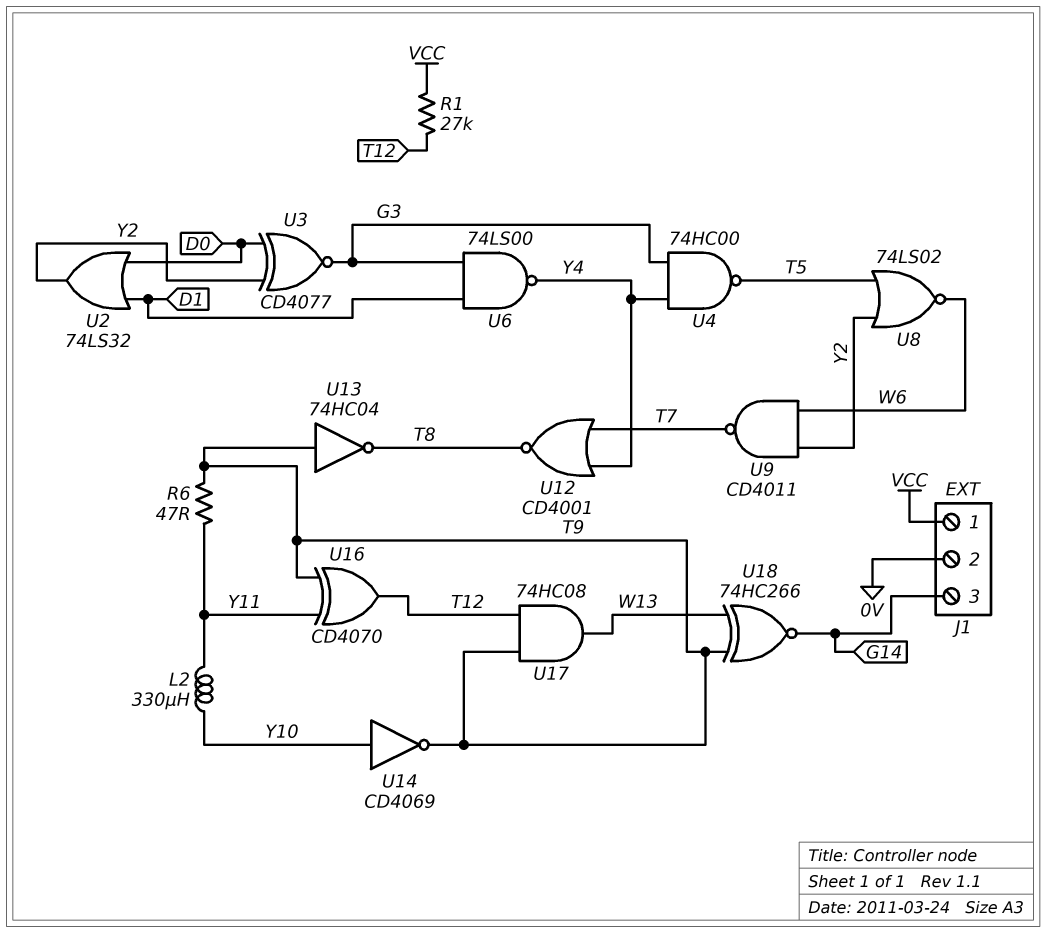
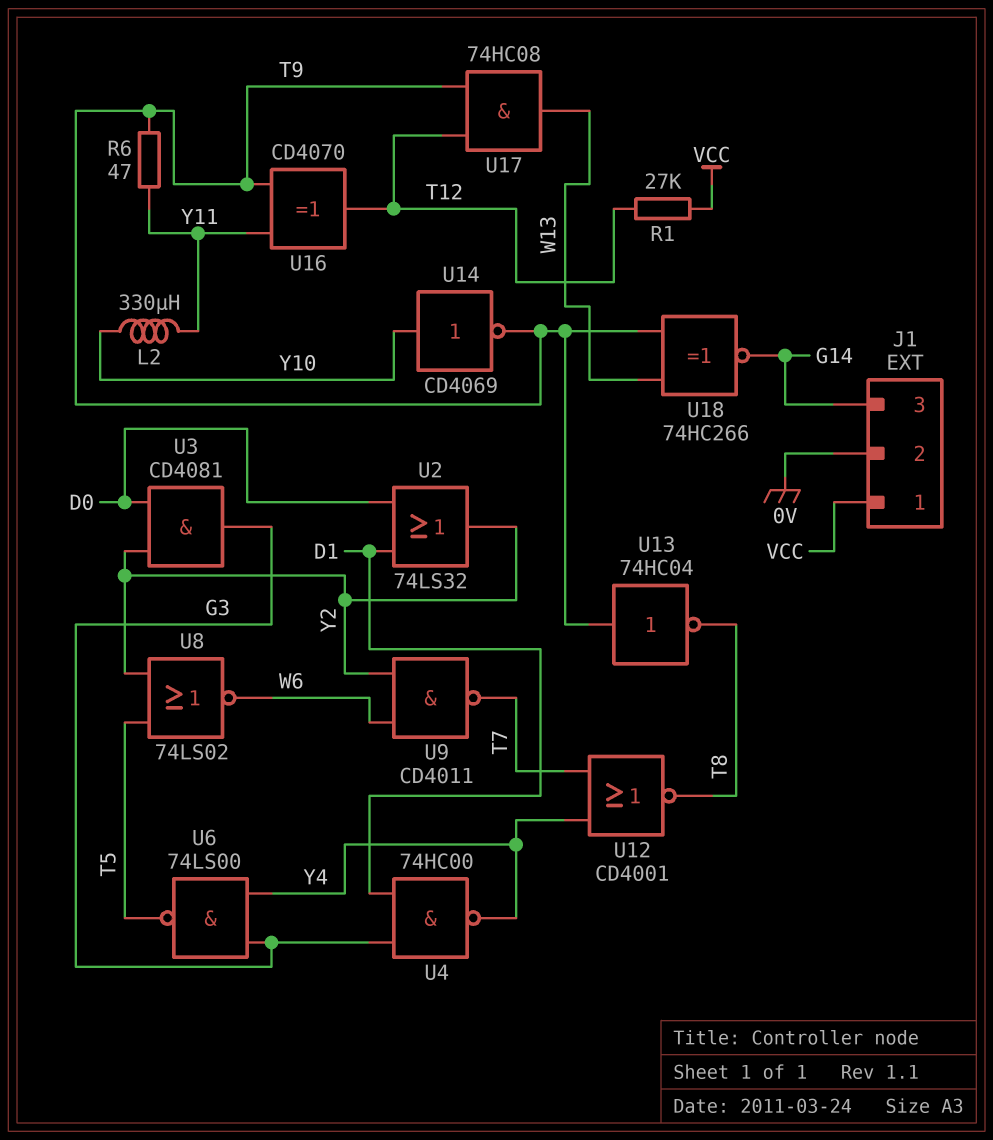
U3: XNOR CD4077 (in D0, in Y2, out G3) -> AND CD4081 (in D0, in Y2, out G3)
U4: NAND 74HC00 (in G3, in Y4, out T5) -> NAND 74HC00 (in D1, in G3, out Y4)
U6: NAND 74LS00 (in D1, in G3, out Y4) -> NAND 74LS00 (in G3, in Y4, out T5)

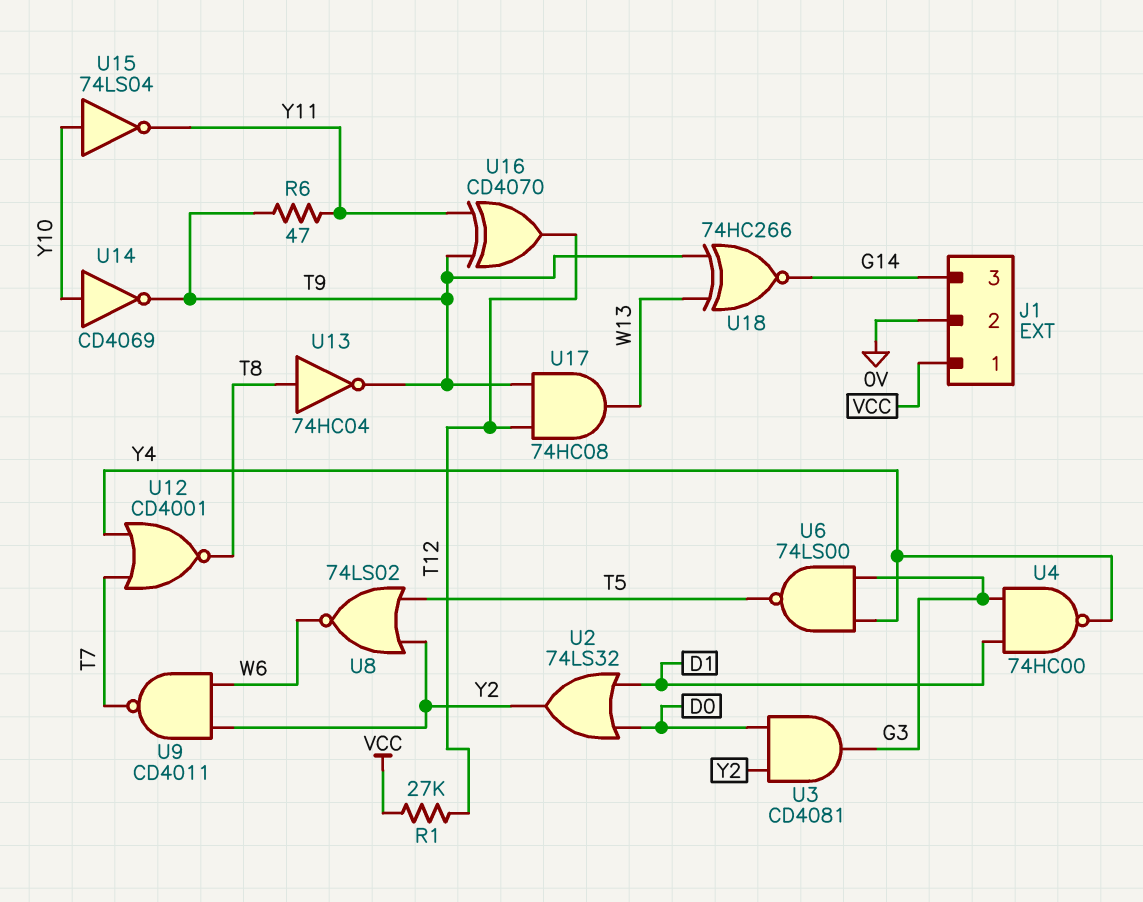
L2: 330uH (Y10, Y11) -> none
U13: NOT 74HC04 (in T9, out T8) -> NOT 74HC04 (in T8, out T9)
U15: none -> NOT 74LS04 (in Y10, out Y11)

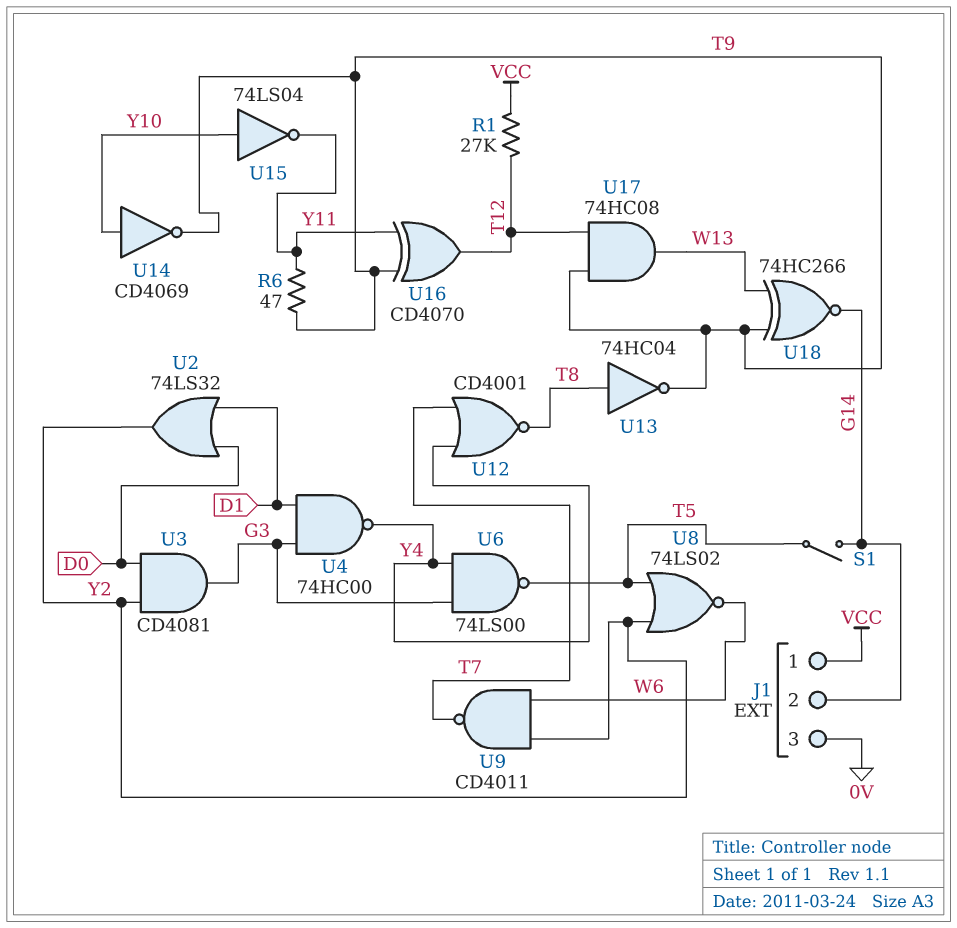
J1 pin 2: 0V -> G14
J1 pin 3: G14 -> 0V
S1: none -> switch (G14, T5)

